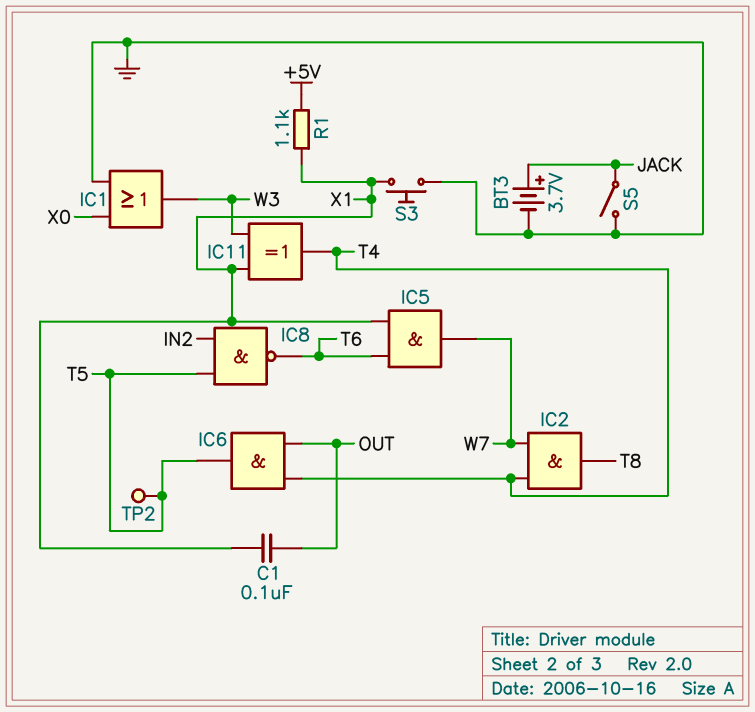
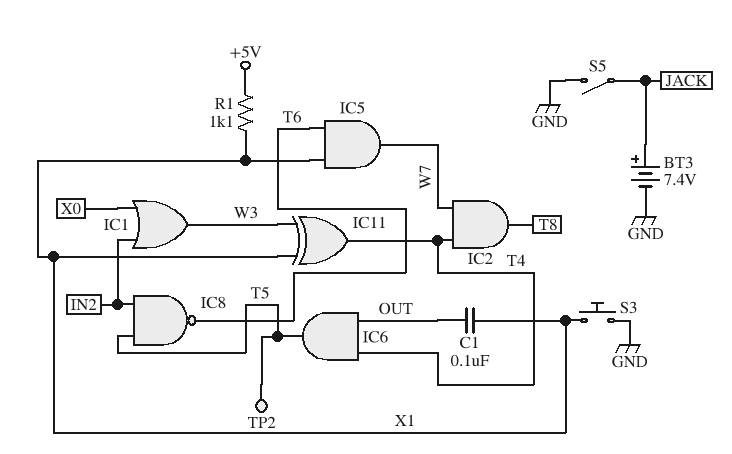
BT3: 3.7V (plus JACK, minus GND) -> 7.4V (plus JACK, minus GND)
IC1: OR (in GND, in X0, out W3) -> OR (in IN2, in X0, out W3)

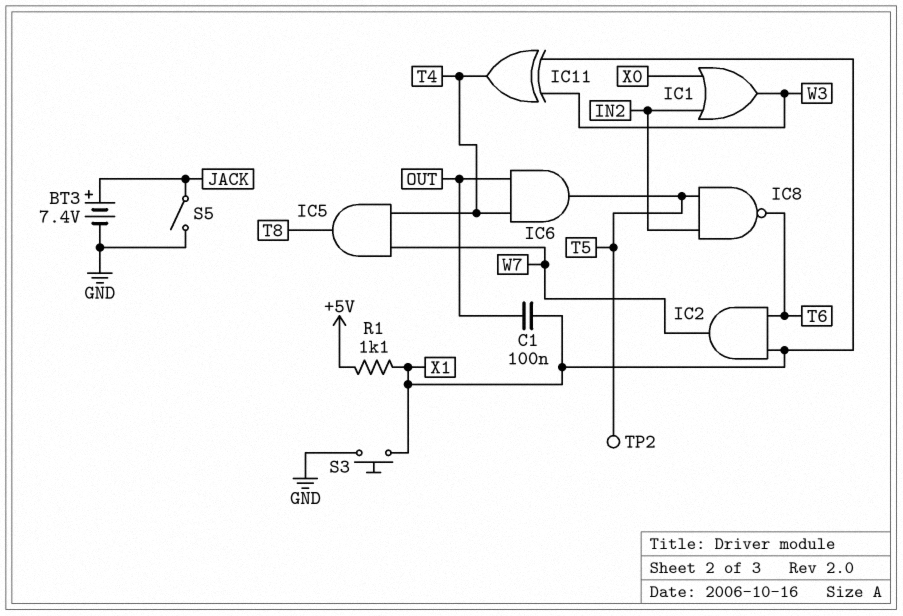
IC2: AND (in T4, in W7, out T8) -> AND (in T6, in X1, out W7)
IC5: AND (in T6, in X1, out W7) -> AND (in T4, in W7, out T8)

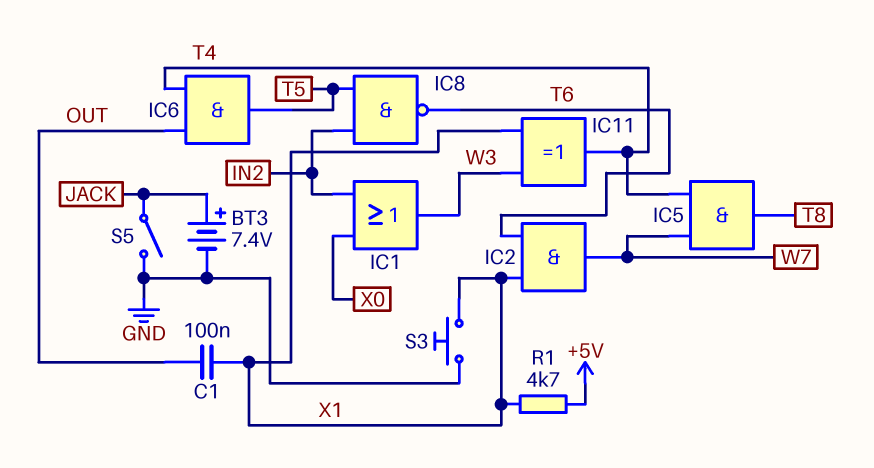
R1: 1.1k (+5V, X1) -> 4.7k (+5V, X1)
TP2: test point (T5) -> none

